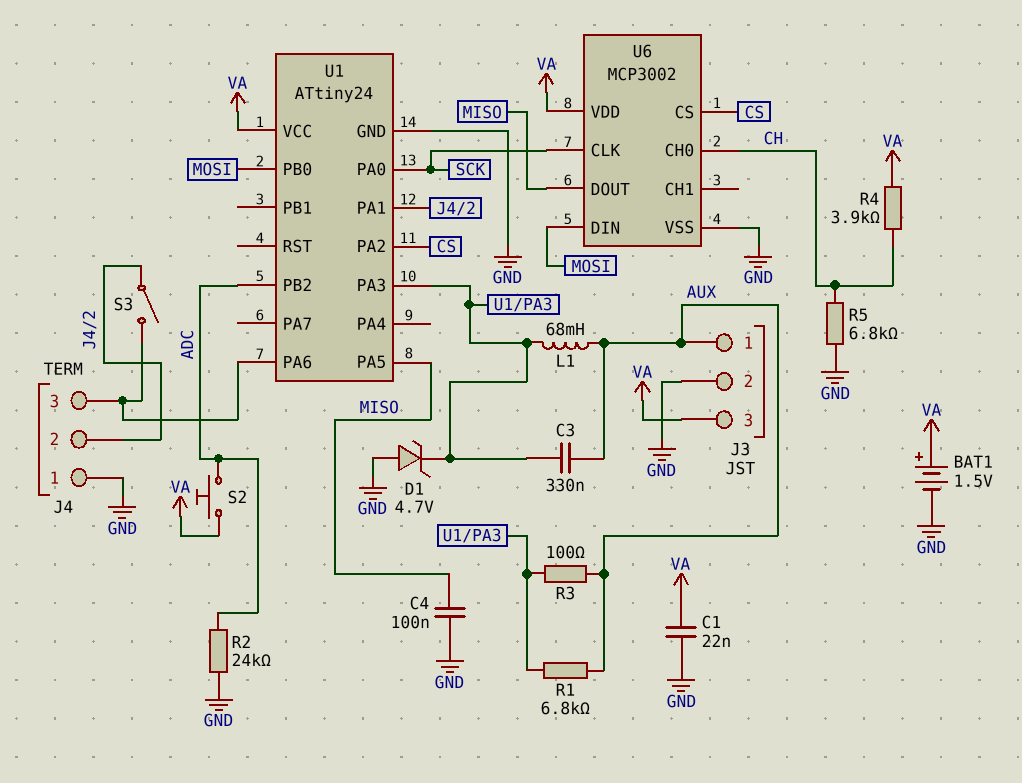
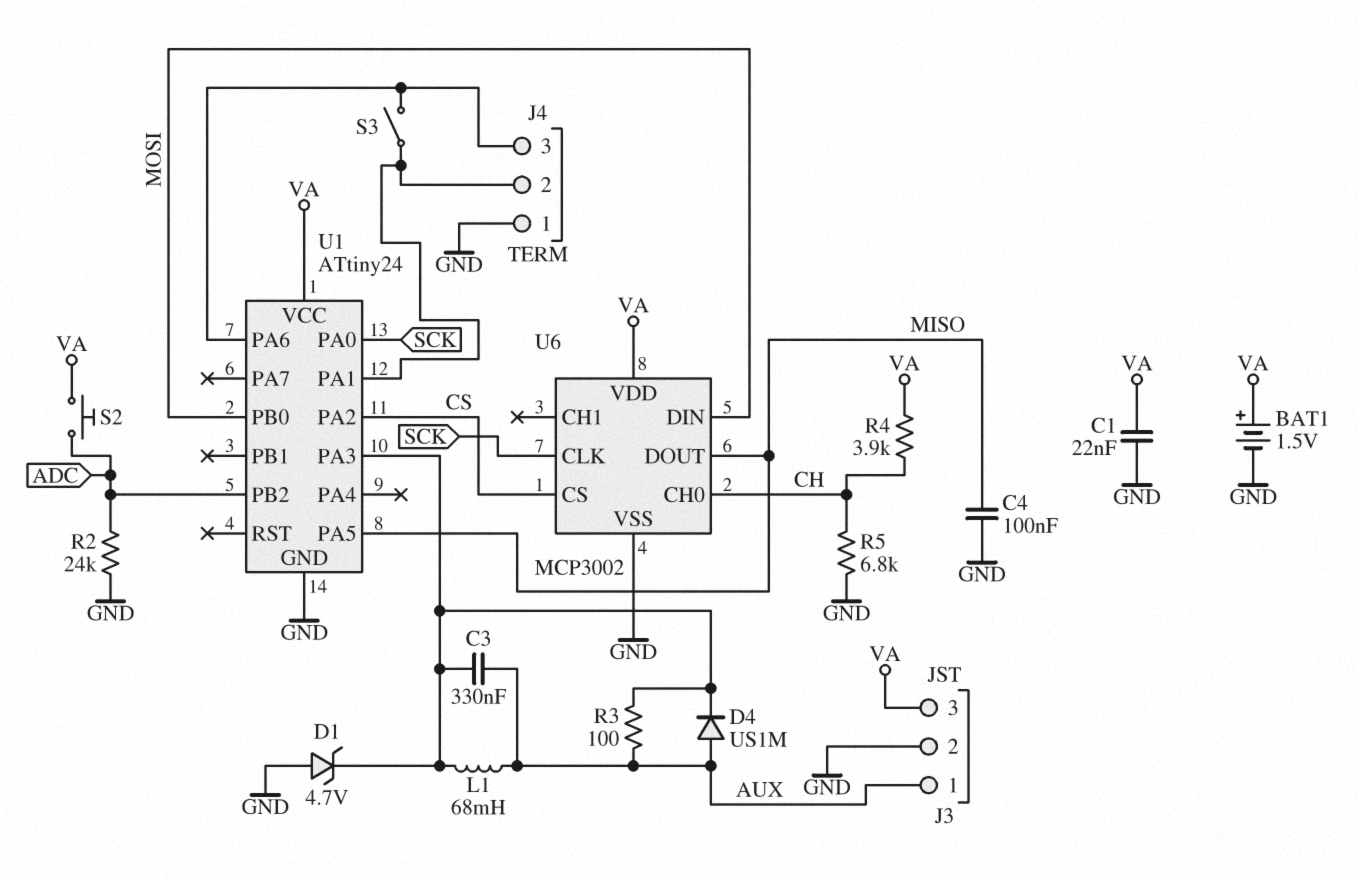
D4: none -> diode US1M (A AUX, K U1/PA3)
R1: 6.8k (AUX, U1/PA3) -> none

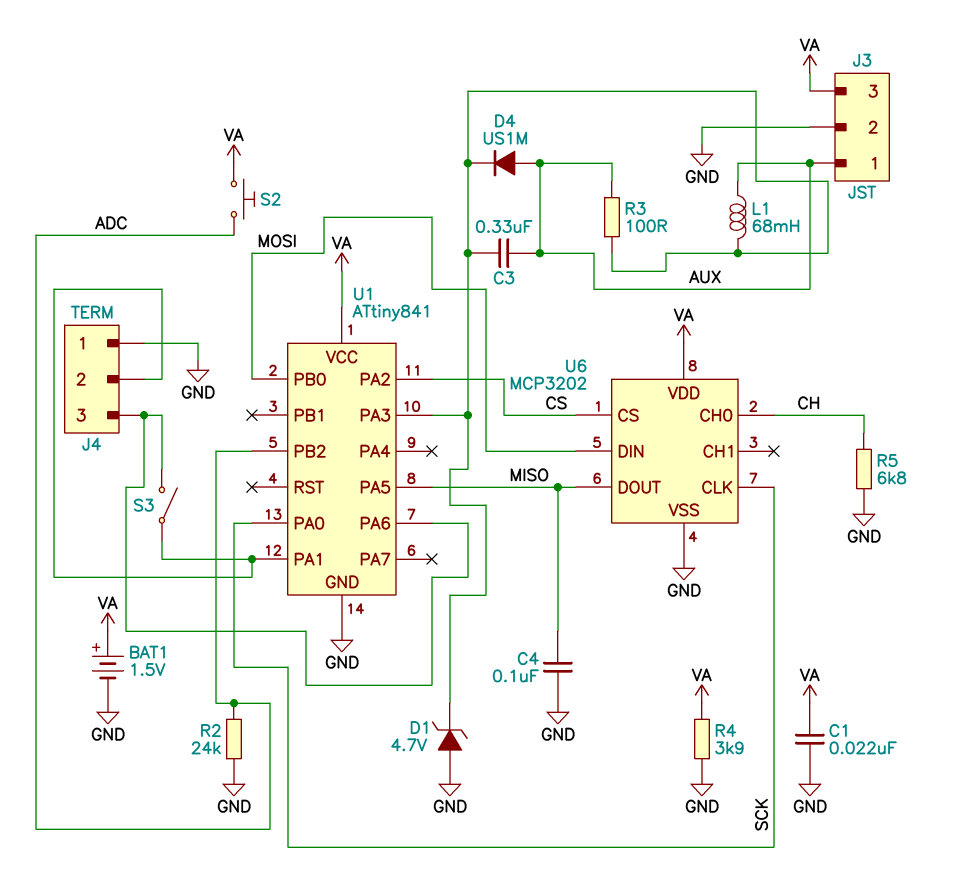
R4: 3.9k (CH, VA) -> 3.9k (GND, VA)
U1: ATtiny24 -> ATtiny841
U6: MCP3002 -> MCP3202

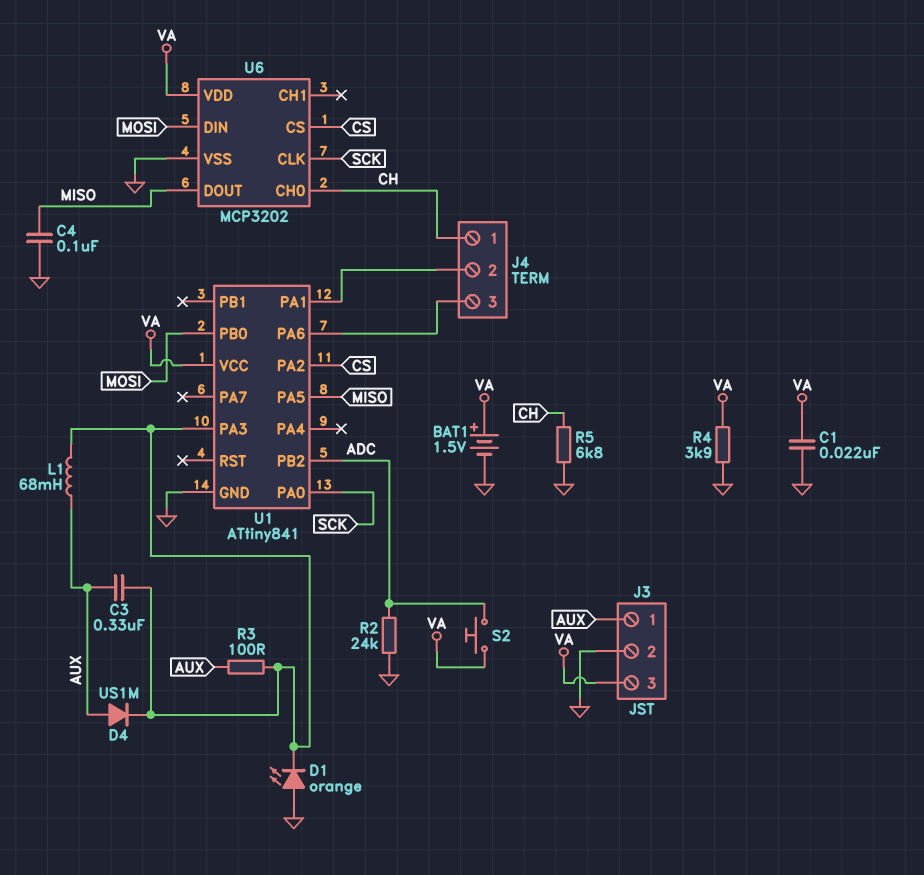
D1: zener 4.7V (A GND, K U1/PA3) -> LED orange (A GND, K U1/PA3)
J4 pin 1: GND -> CH
S3: switch (J4/2, J4/3) -> none

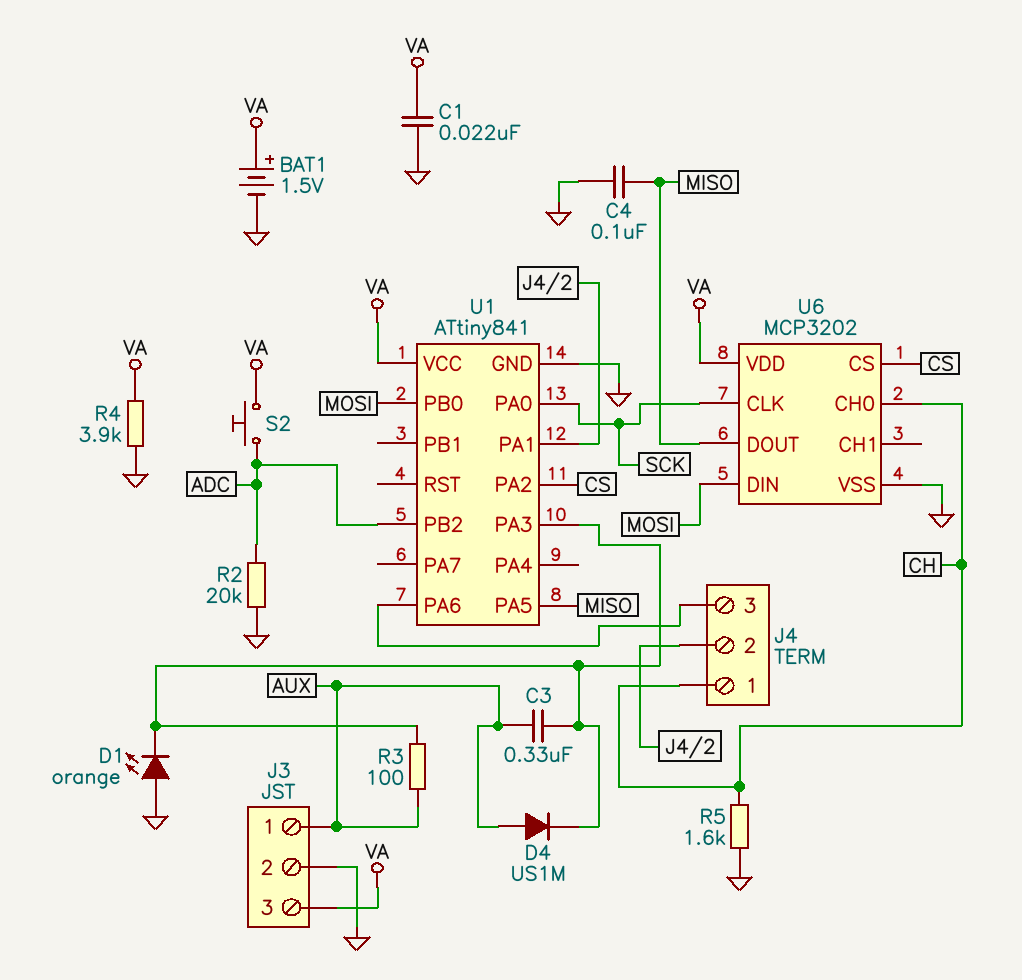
L1: 68mH (AUX, U1/PA3) -> none
R2: 24k (ADC, GND) -> 20k (ADC, GND)
R5: 6.8k (CH, GND) -> 1.6k (CH, GND)

